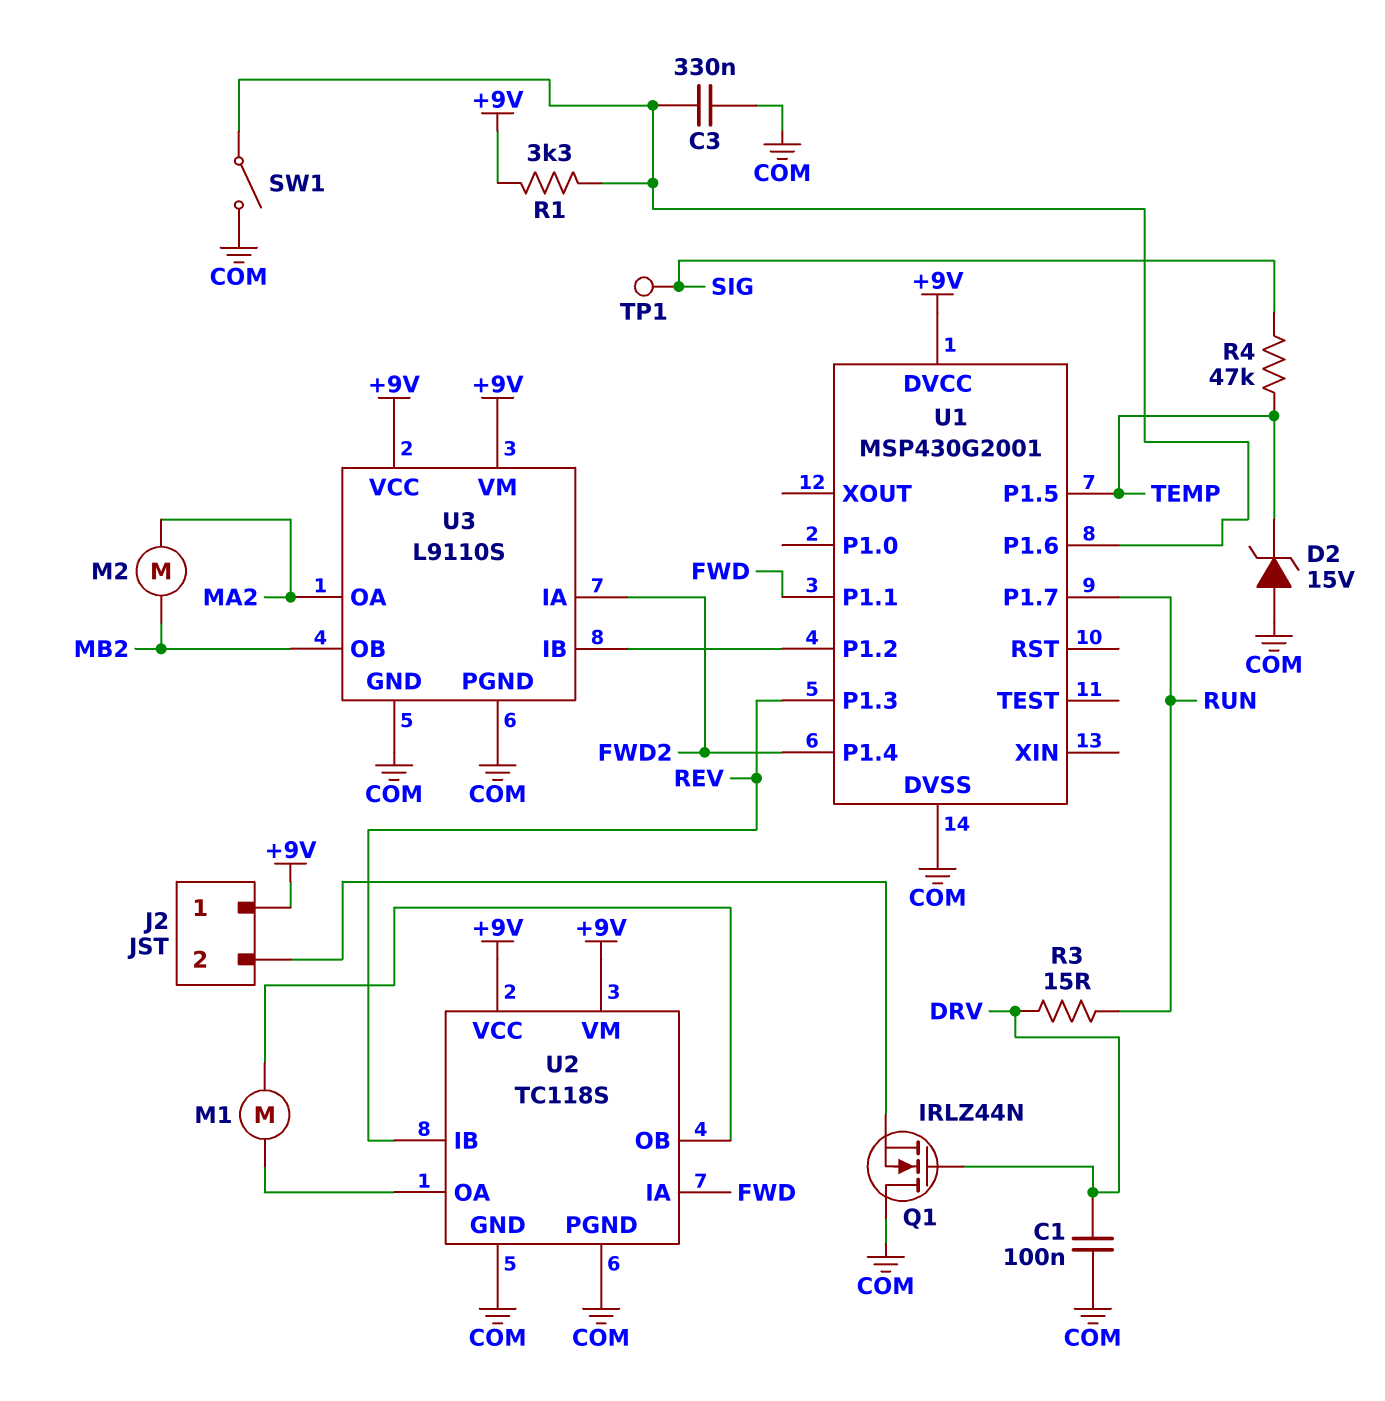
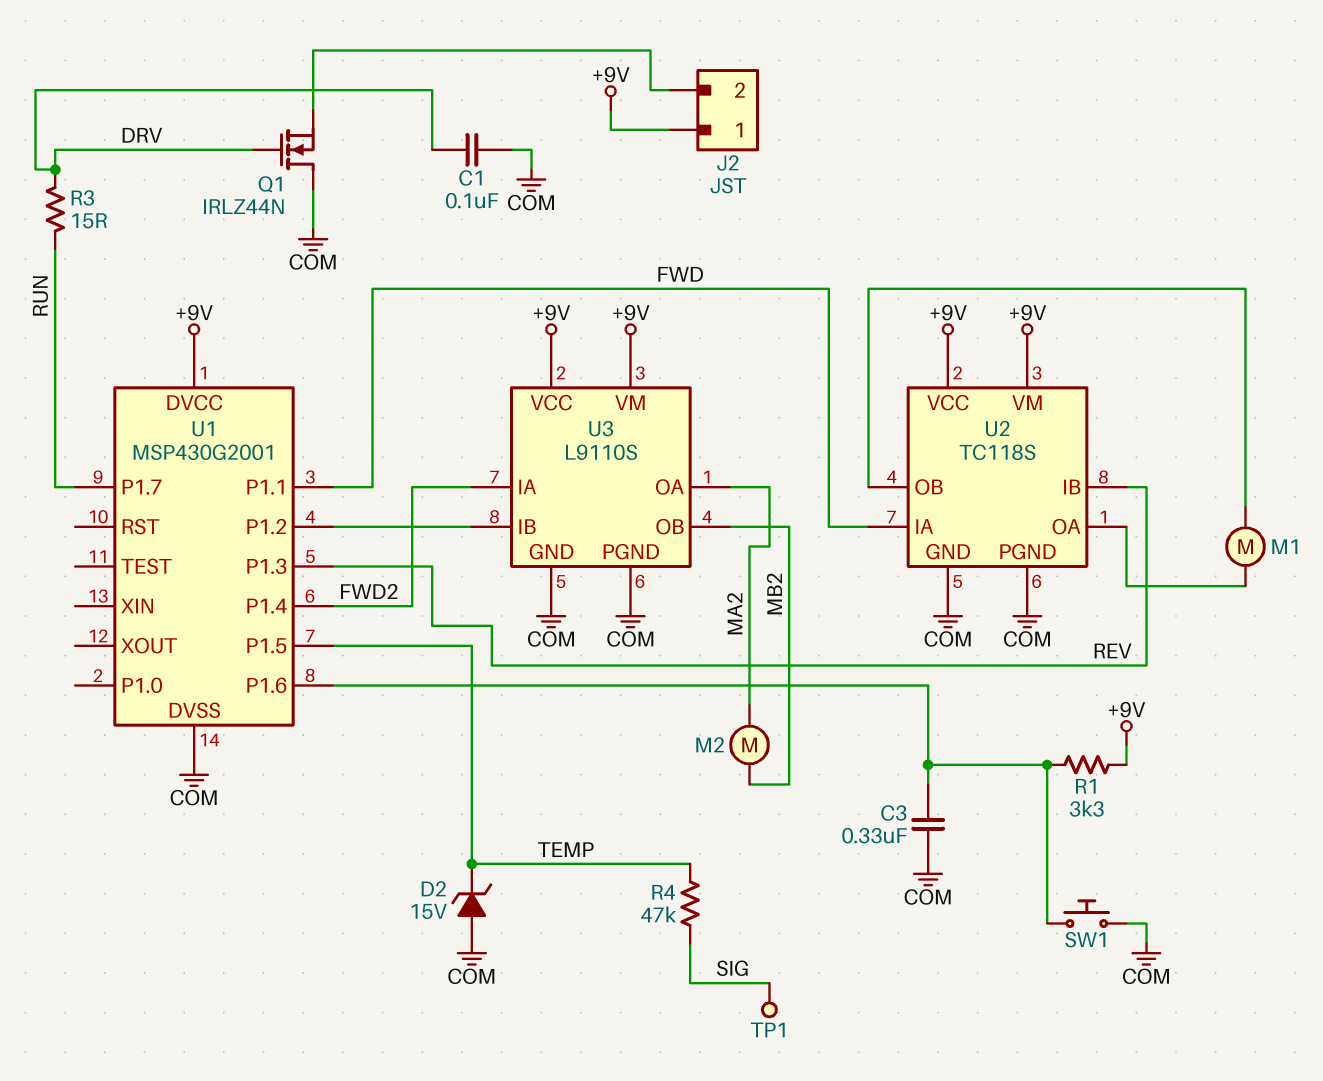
SW1: switch (COM, U1/P1.6) -> button (COM, U1/P1.6)

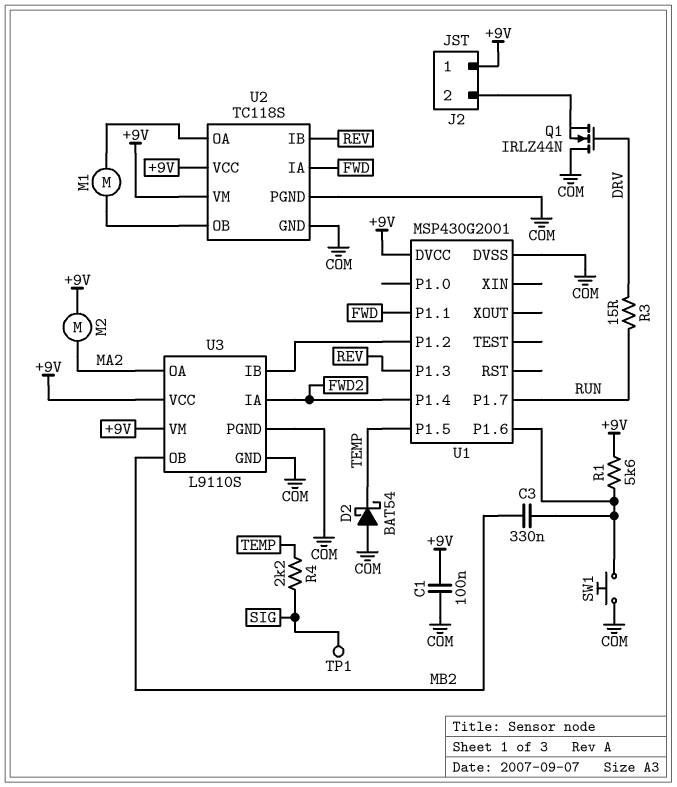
C1: 100nF (COM, DRV) -> 100nF (+9V, COM)
C3: 330nF (COM, U1/P1.6) -> 330nF (MB2, U1/P1.6)
D2: zener 15V (A COM, K TEMP) -> schottky BAT54 (A COM, K TEMP)
M2: motor (MA2, MB2) -> motor (+9V, MA2)
R1: 3.3k (+9V, U1/P1.6) -> 5.6k (+9V, U1/P1.6)
R4: 47k (SIG, TEMP) -> 2.2k (SIG, TEMP)

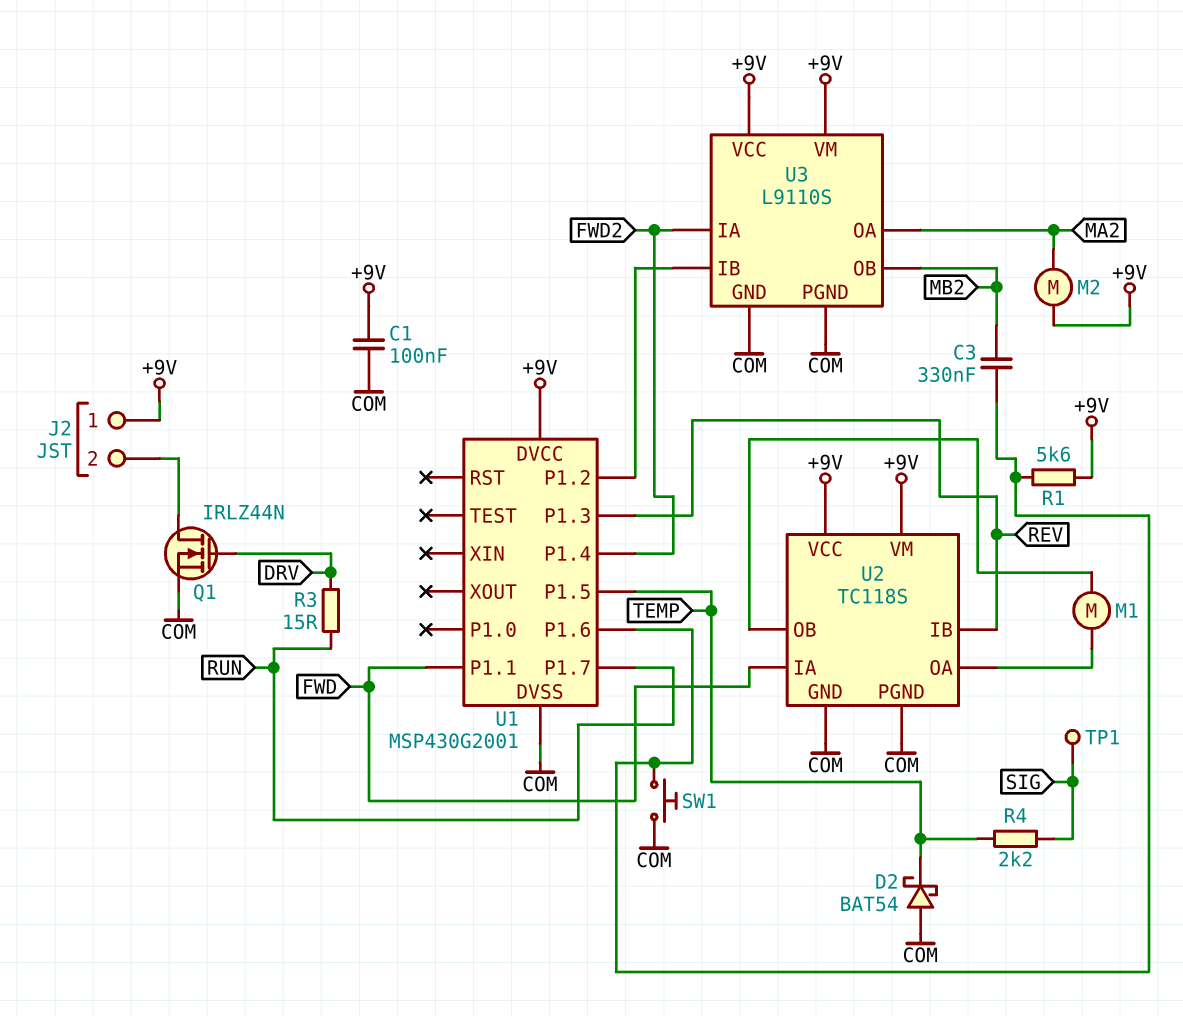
Q1: NMOS IRLZ44N (G DRV, D COM, S J2/2) -> NMOS IRLZ44N (G DRV, D J2/2, S COM)

